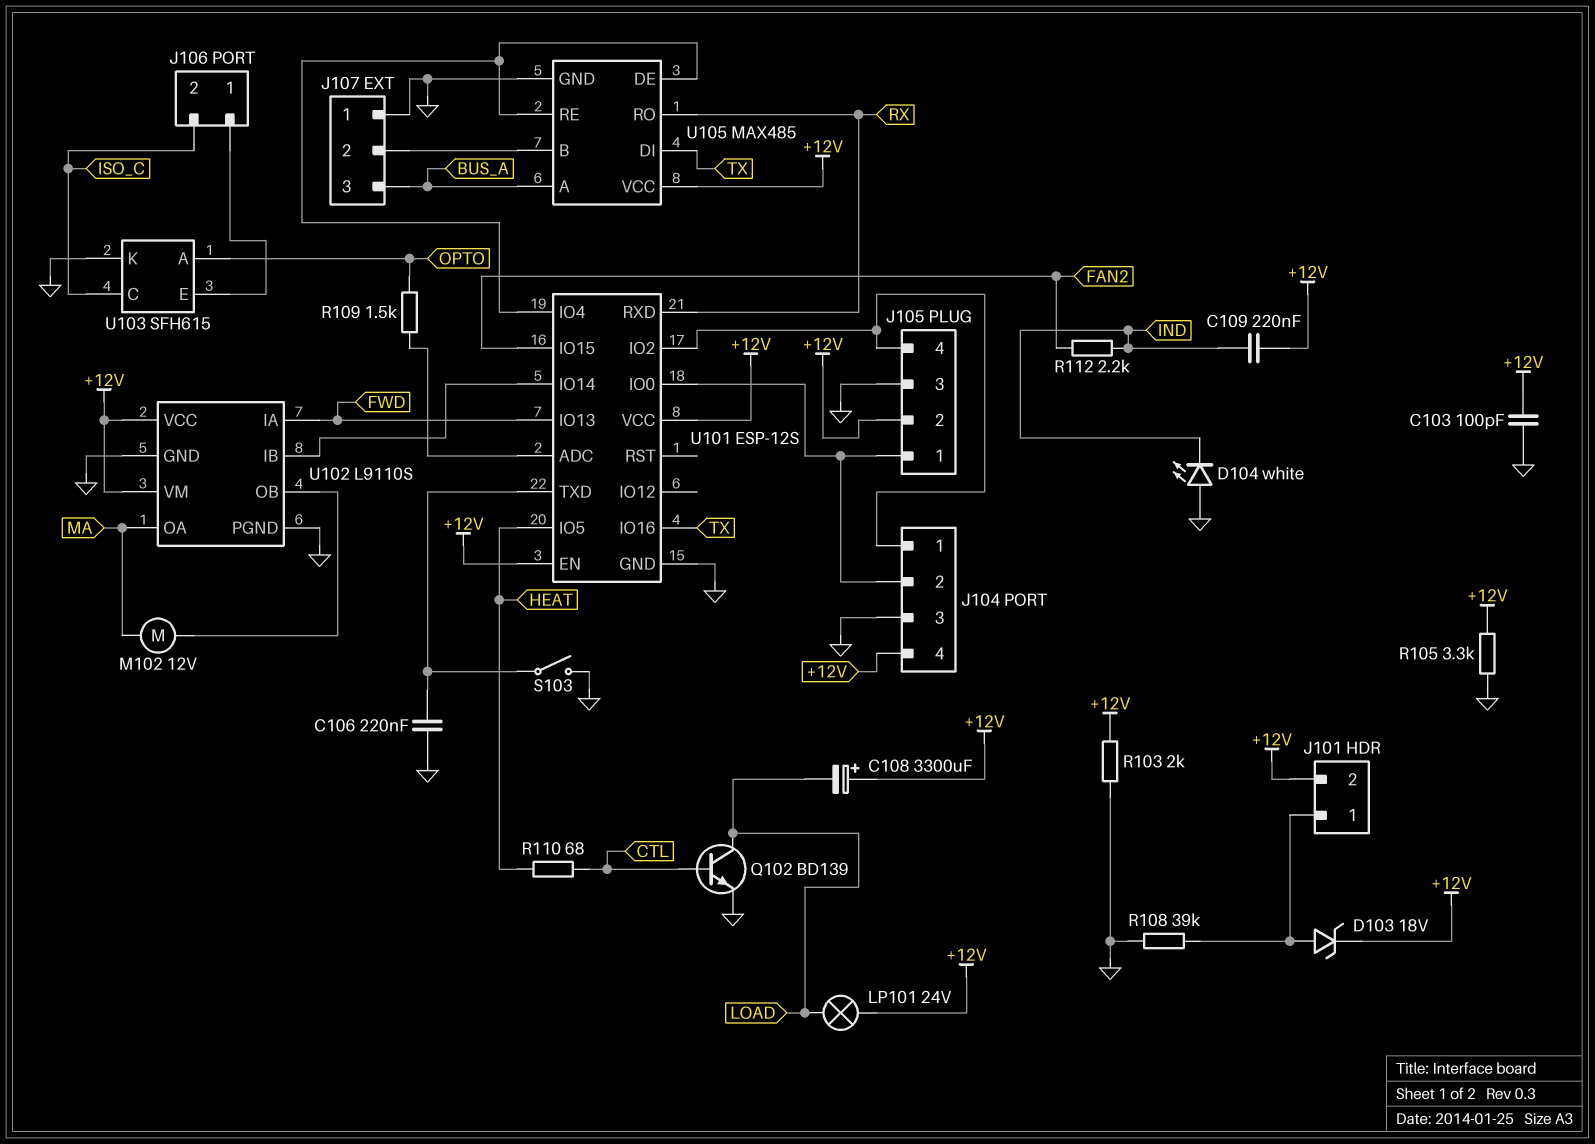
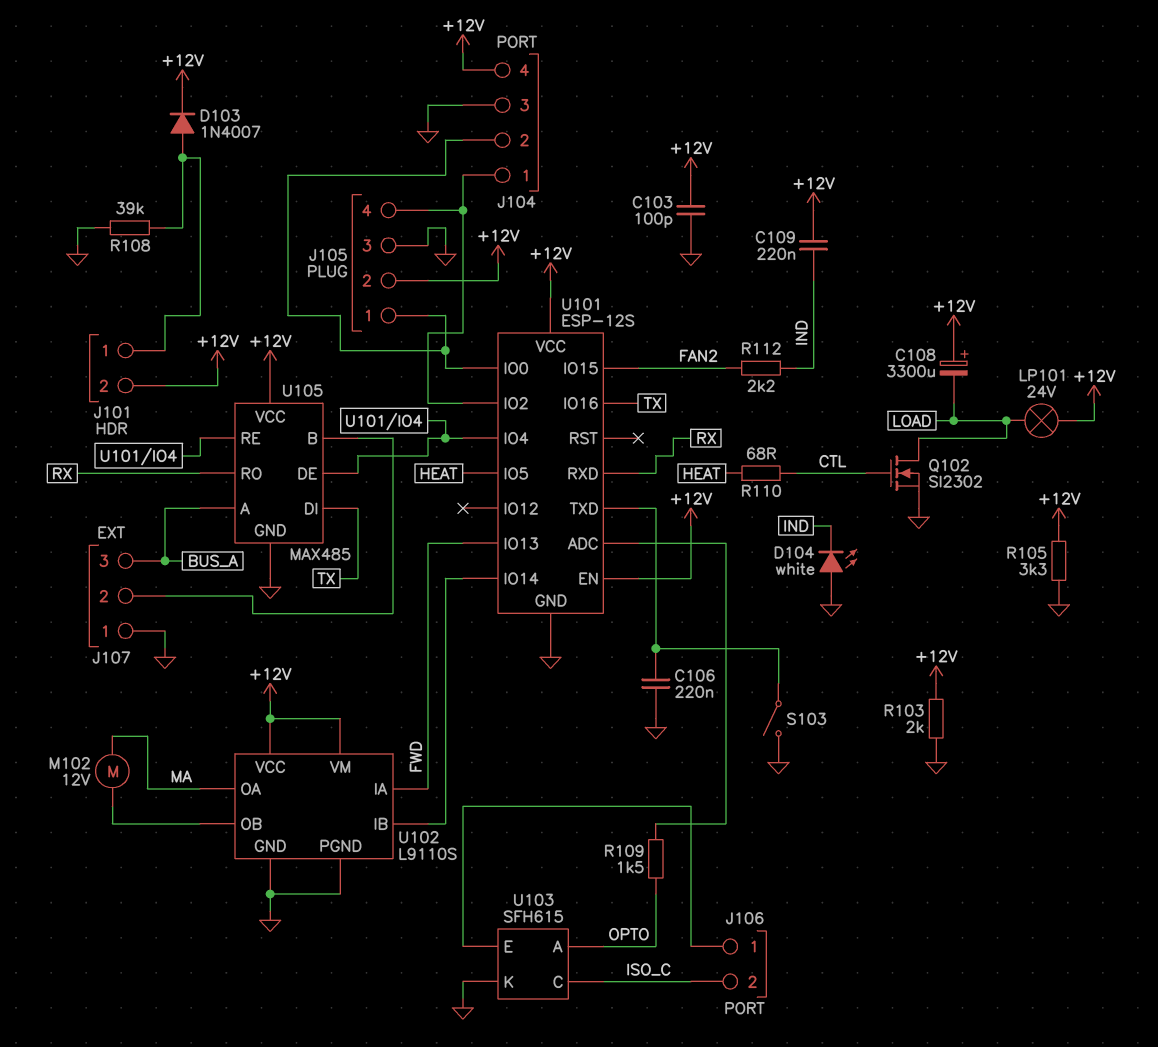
D103: zener 18V (A J101/1, K +12V) -> diode 1N4007 (A J101/1, K +12V)
Q102: NPN BD139 (B CTL, C LOAD, E GND) -> NMOS SI2302 (G CTL, D LOAD, S GND)

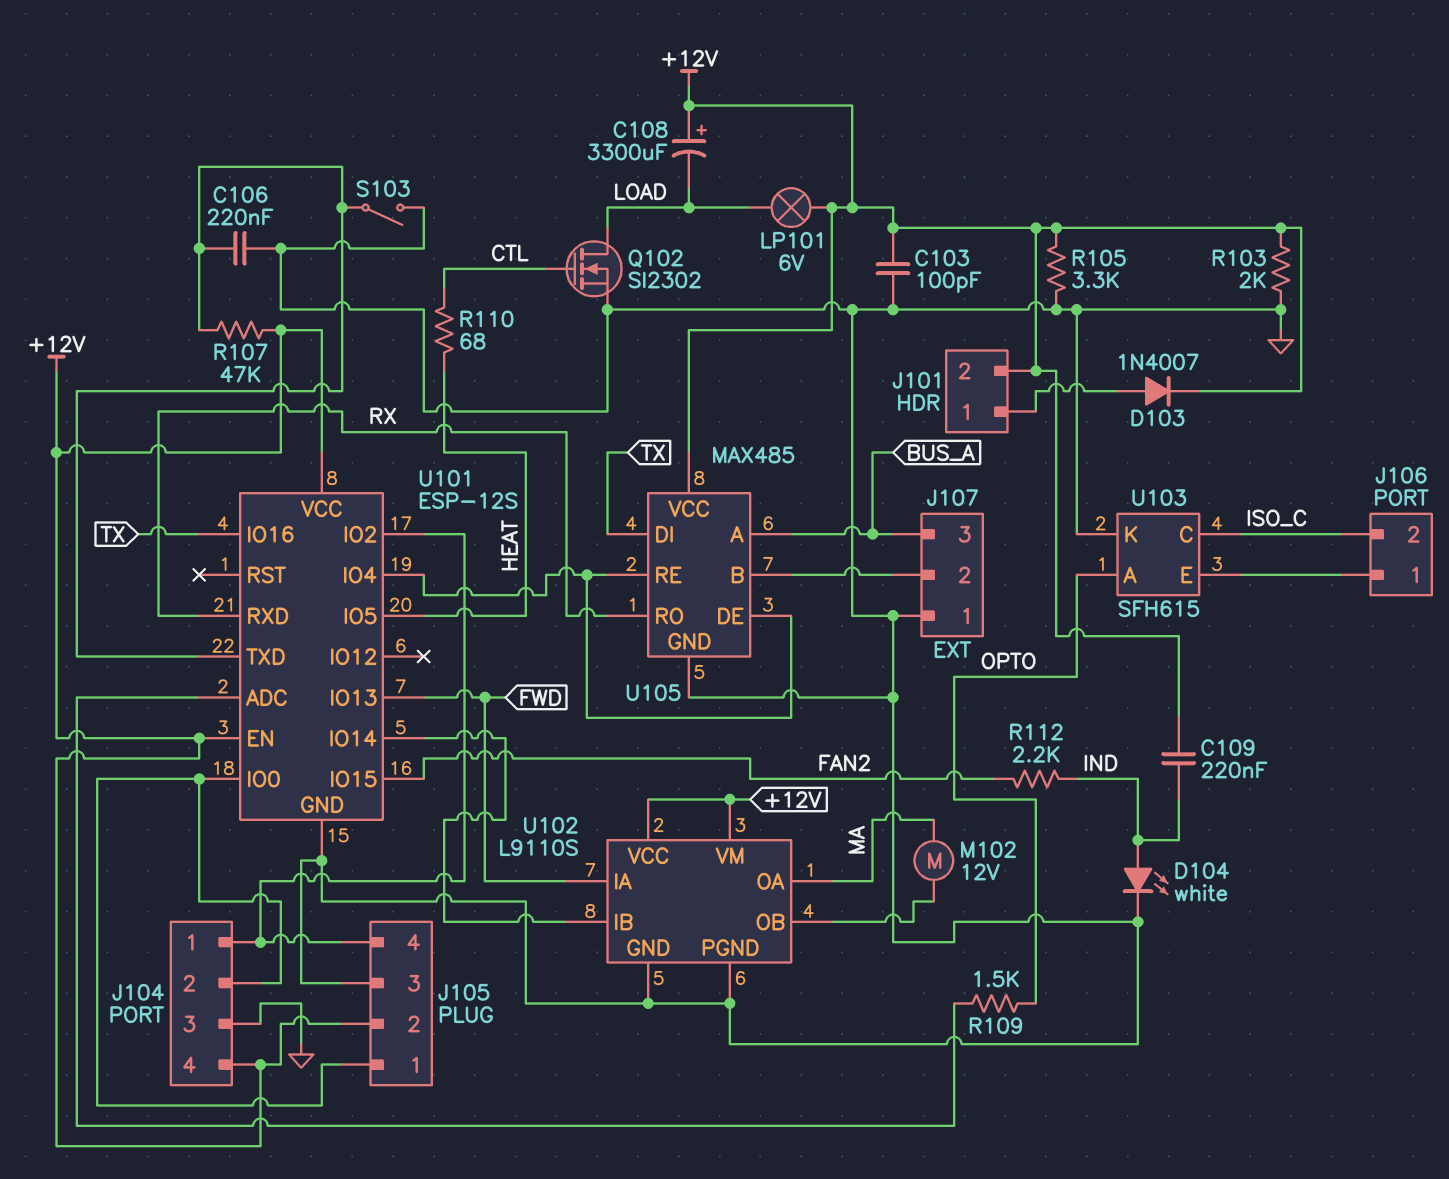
D104: LED white (A GND, K IND) -> LED white (A IND, K GND)
LP101: lamp 24V (+12V, LOAD) -> lamp 6V (+12V, LOAD)
R107: none -> 47k (+12V, U101/TXD)
R108: 39k (GND, J101/1) -> none

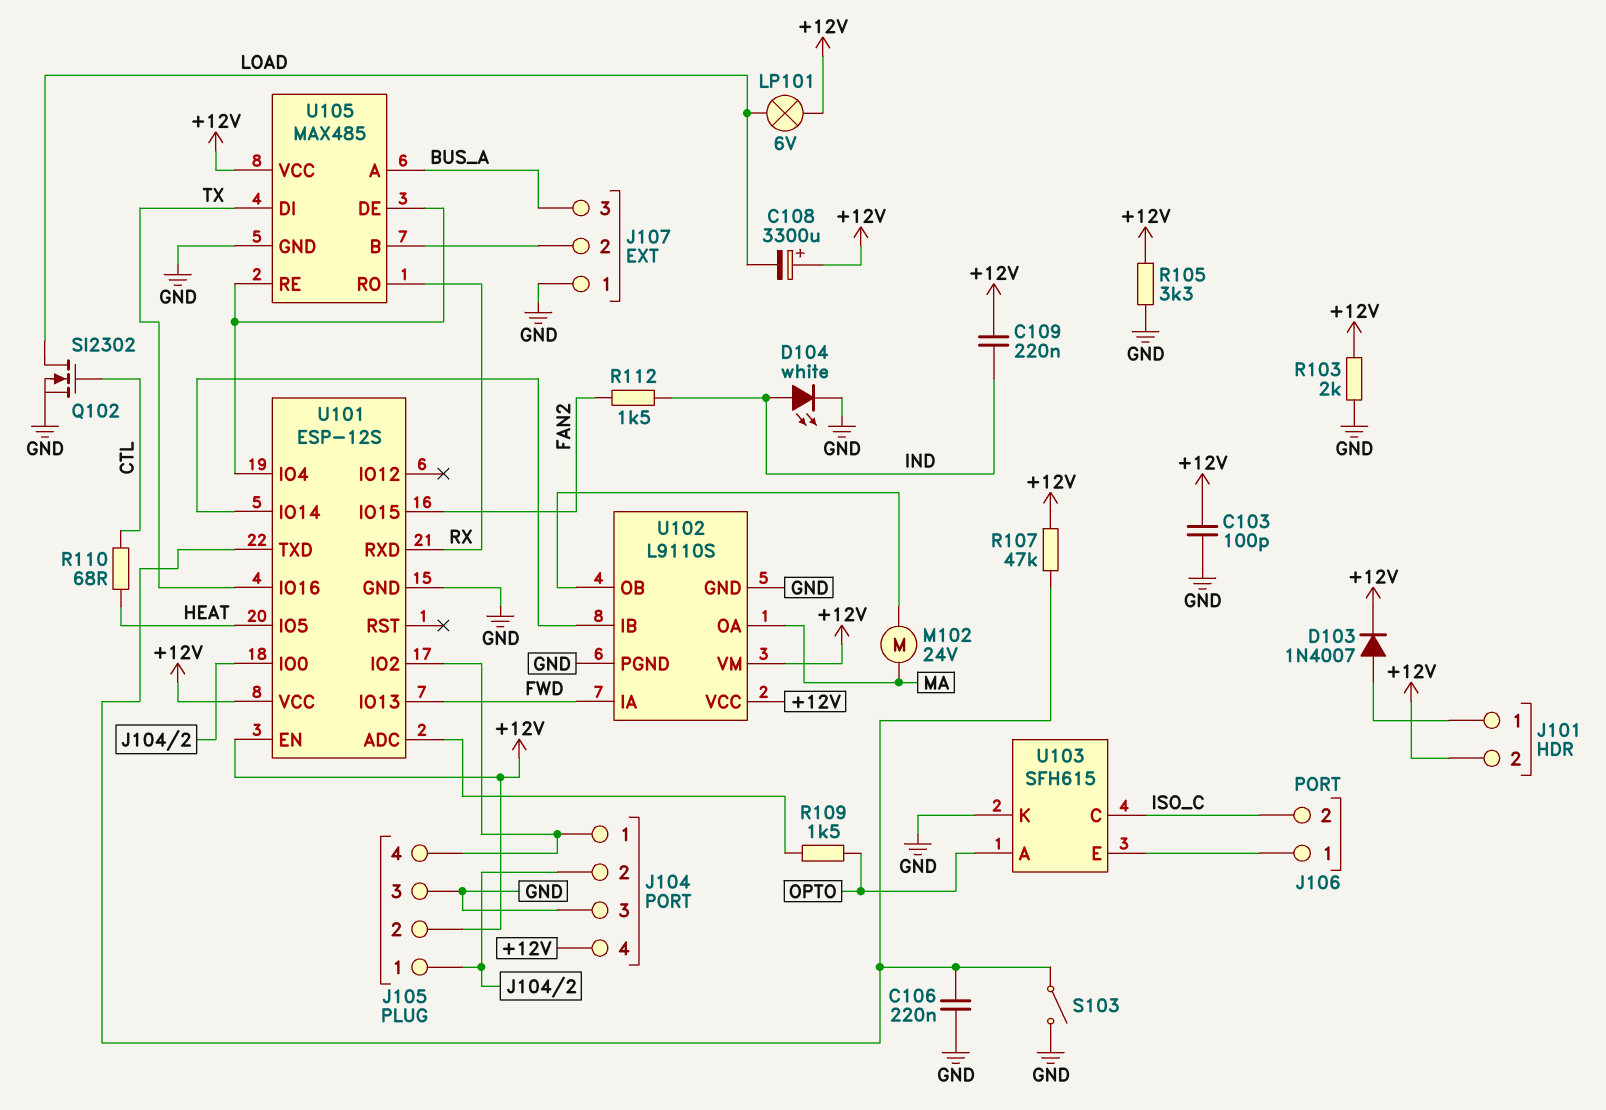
M102: motor 12V (MA, U102/OB) -> motor 24V (MA, U102/OB)
R112: 2.2k (FAN2, IND) -> 1.5k (FAN2, IND)

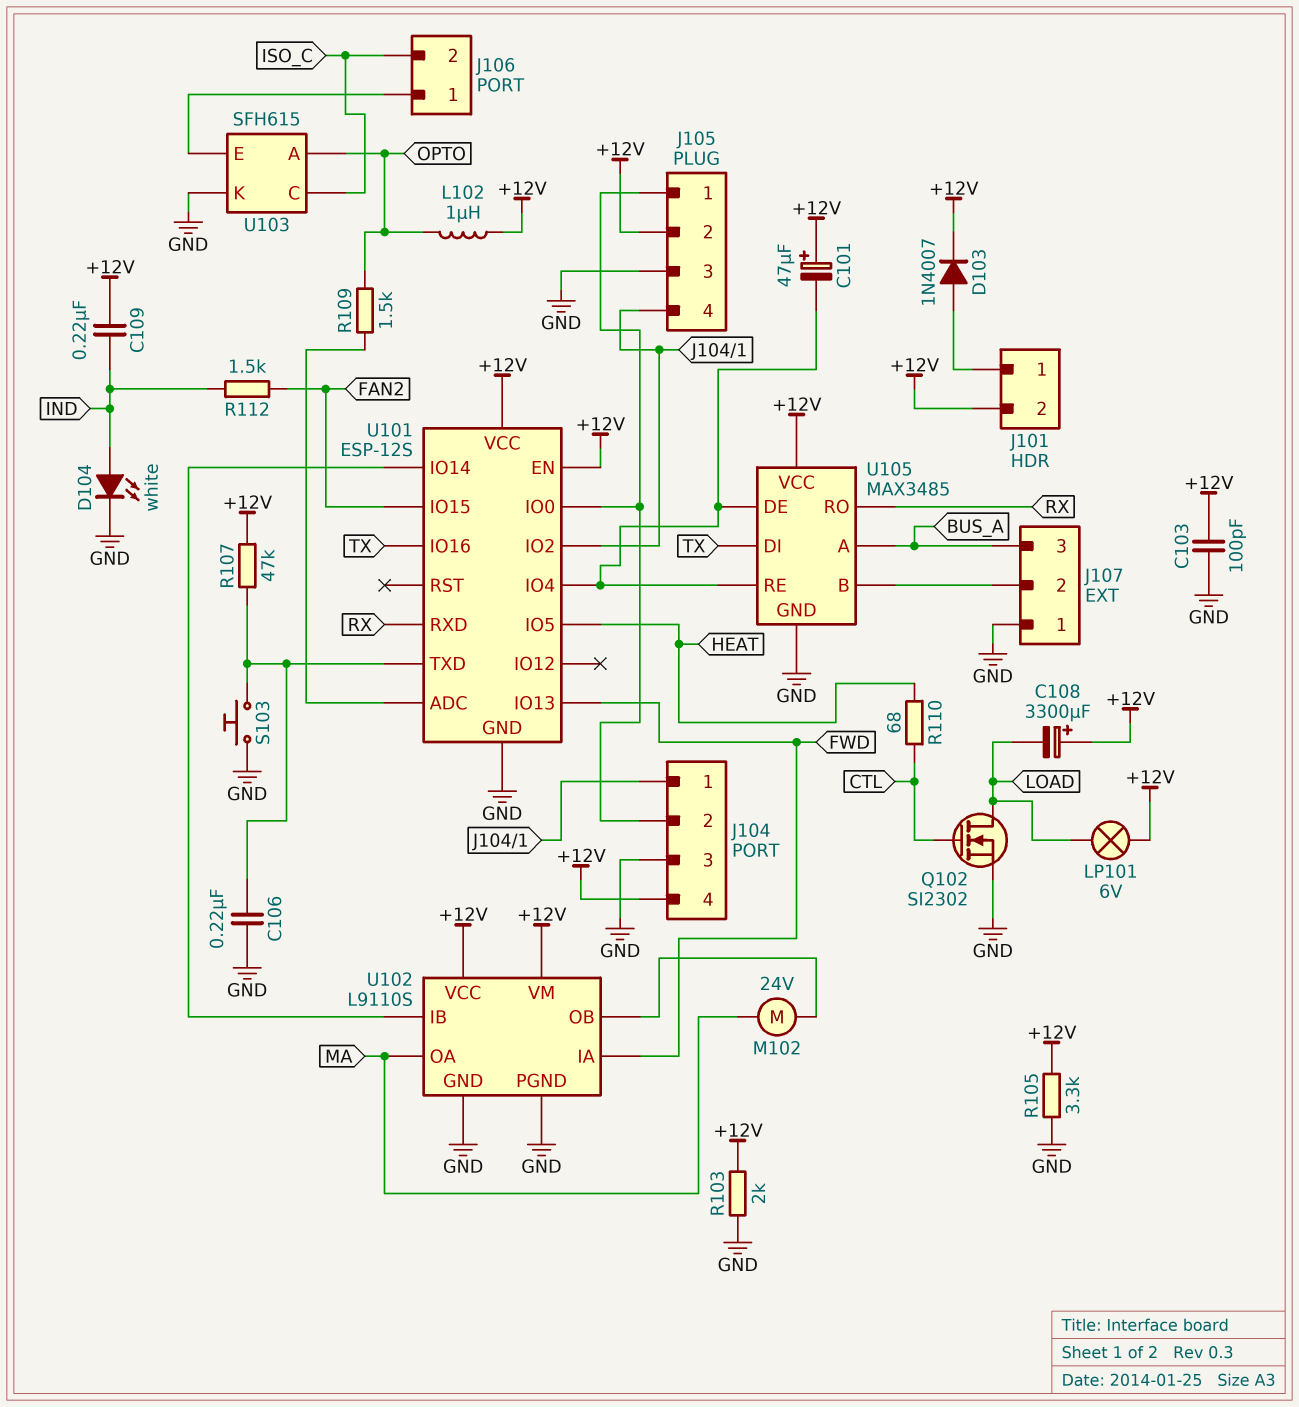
C101: none -> 47uF (plus +12V, minus U101/IO4)
L102: none -> 1uH (+12V, OPTO)
S103: switch (GND, U101/TXD) -> button (GND, U101/TXD)
U105: MAX485 -> MAX3485

